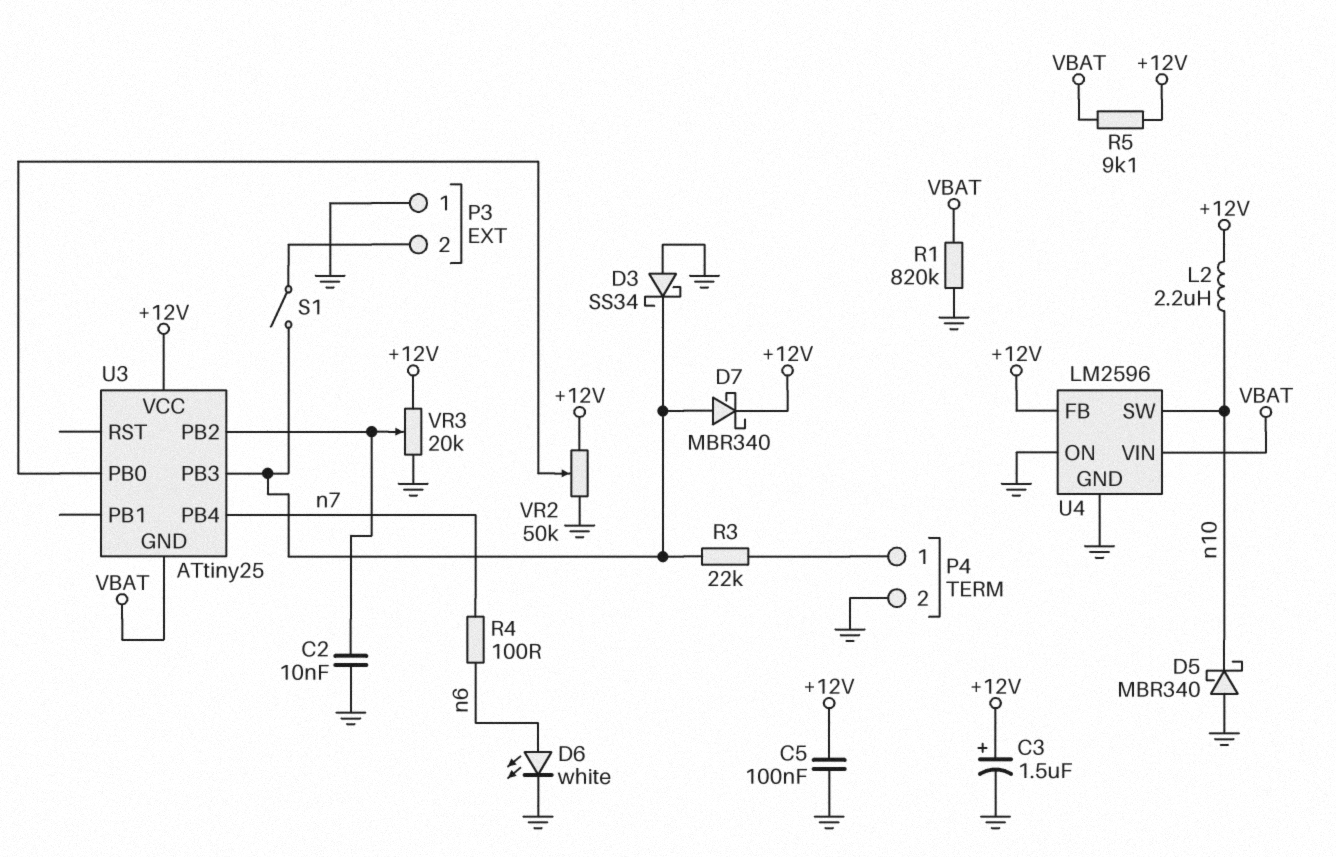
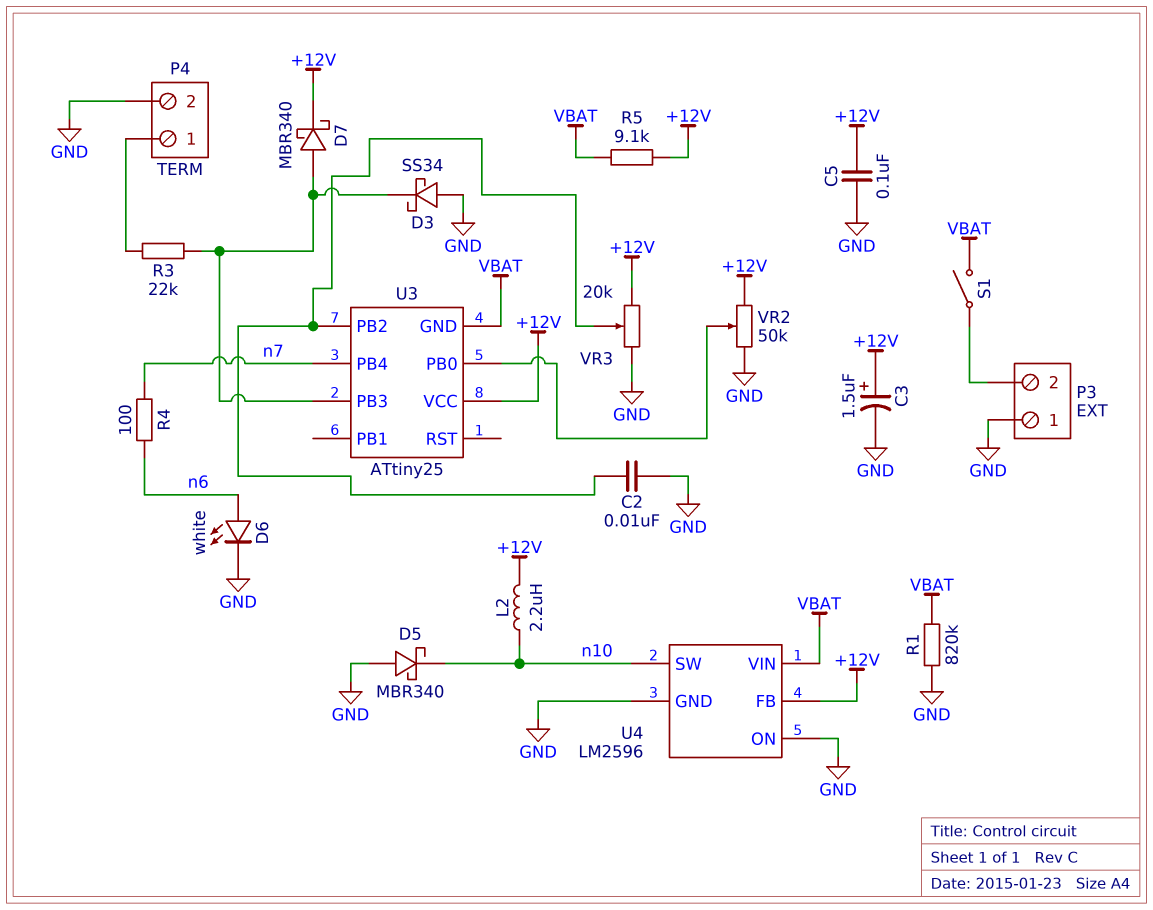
S1: switch (P3/2, U3/PB3) -> switch (P3/2, VBAT)

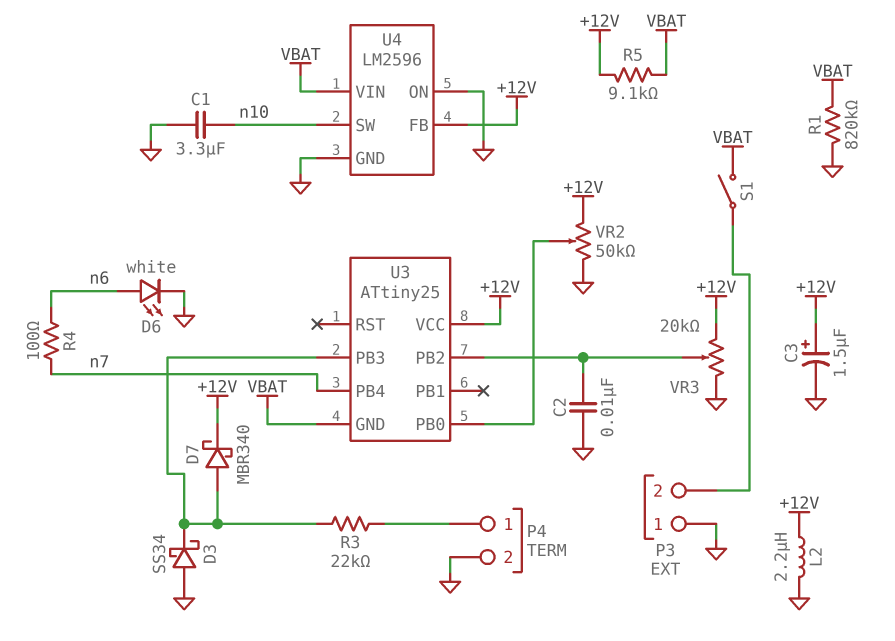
C1: none -> 3.3uF (GND, n10)
C5: 100nF (+12V, GND) -> none
D5: schottky MBR340 (A GND, K n10) -> none
L2: 2.2uH (+12V, n10) -> 2.2uH (+12V, GND)

